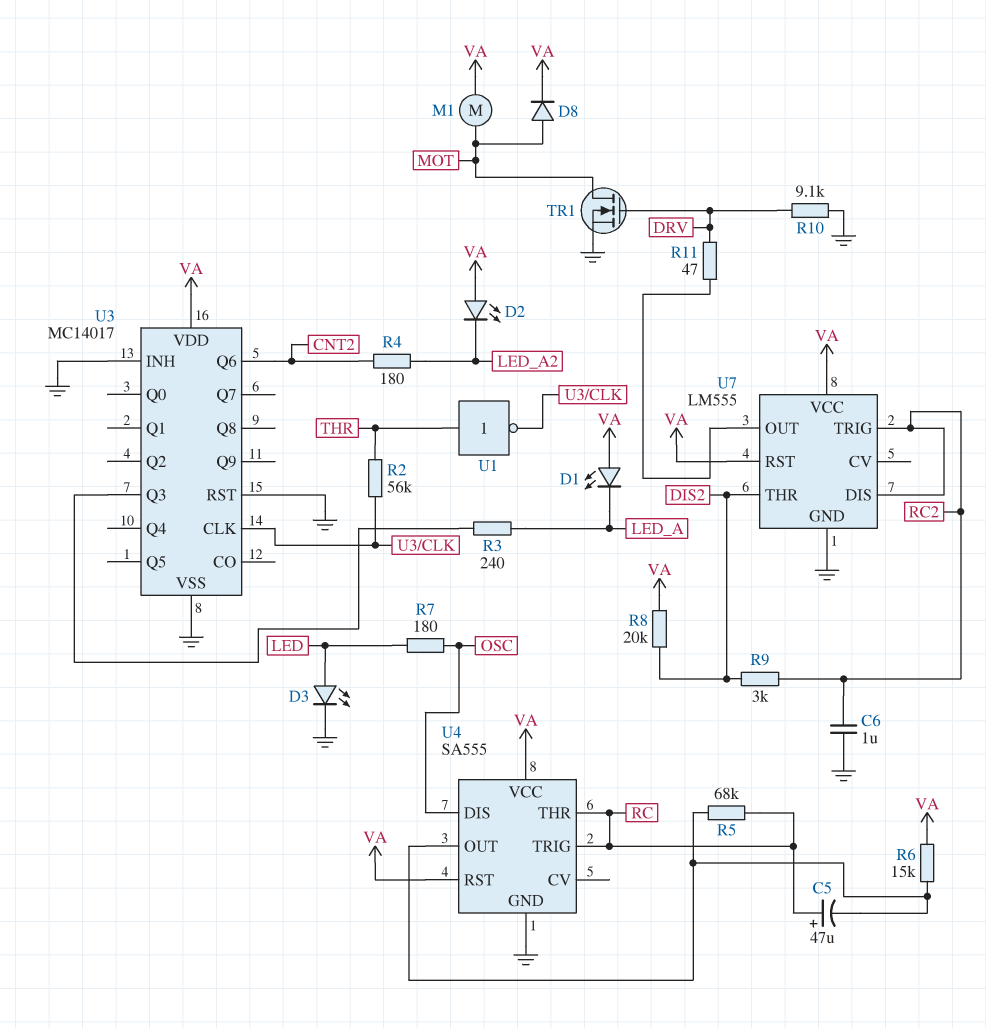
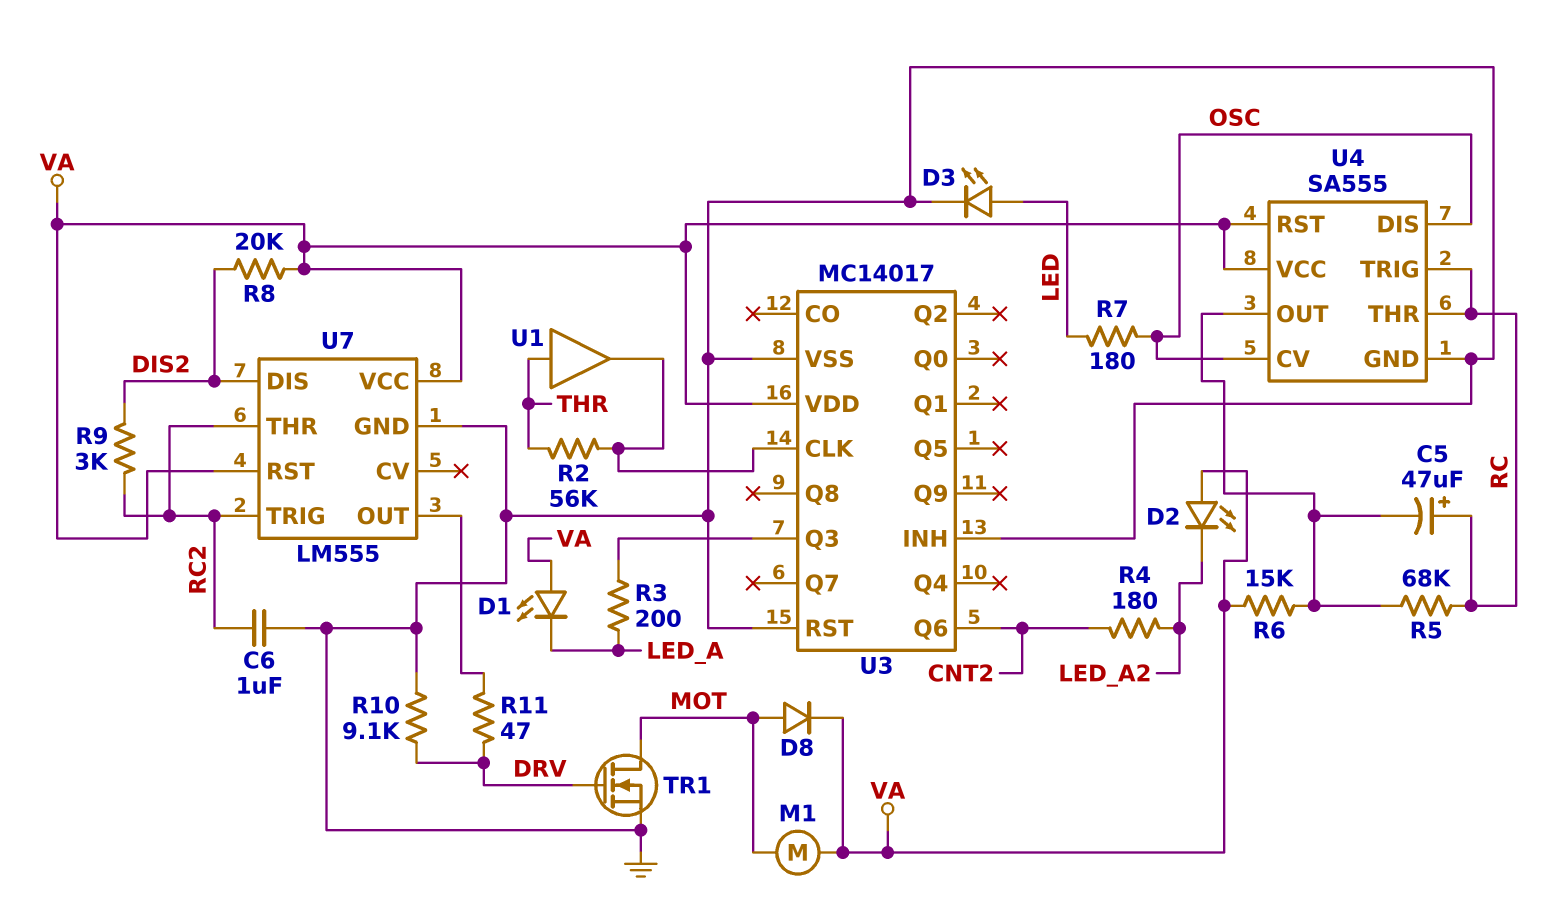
R3: 240 (LED_A, U3/Q3) -> 200 (LED_A, U3/Q3)
U1: NOT (in THR, out U3/CLK) -> buffer (in THR, out U3/CLK)
U4 pin CV: none -> OSC
U7 pin DIS: RC2 -> DIS2
U7 pin THR: DIS2 -> RC2

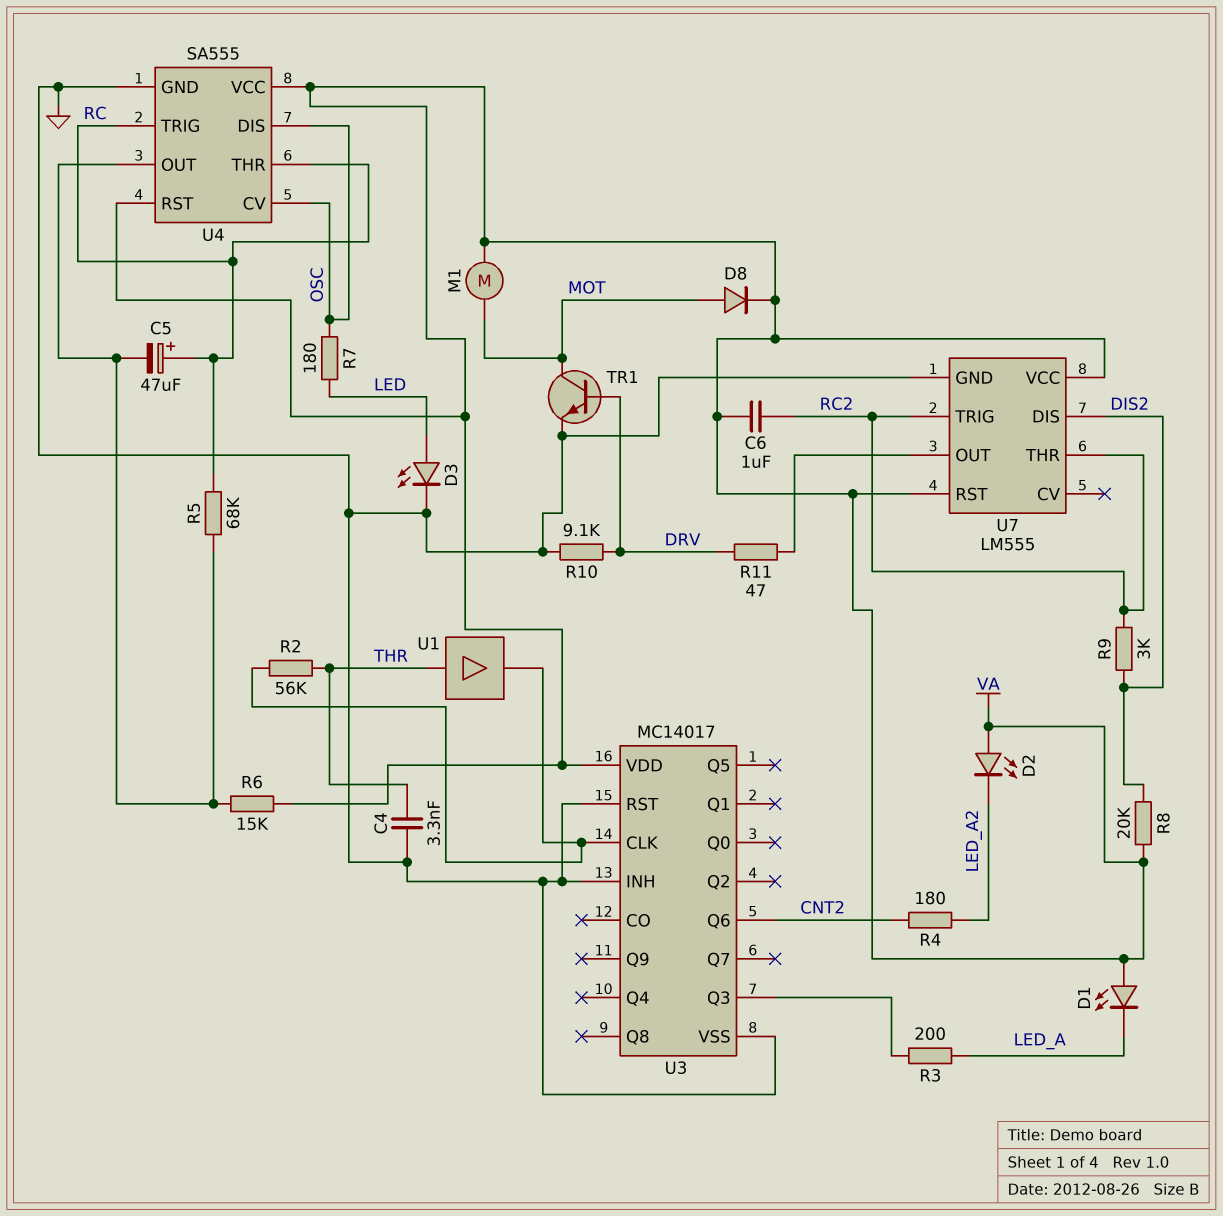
C4: none -> 3.3nF (GND, THR)
C6: 1uF (GND, RC2) -> 1uF (RC2, VA)
TR1: NMOS (G DRV, D MOT, S GND) -> NPN (B DRV, C MOT, E GND)

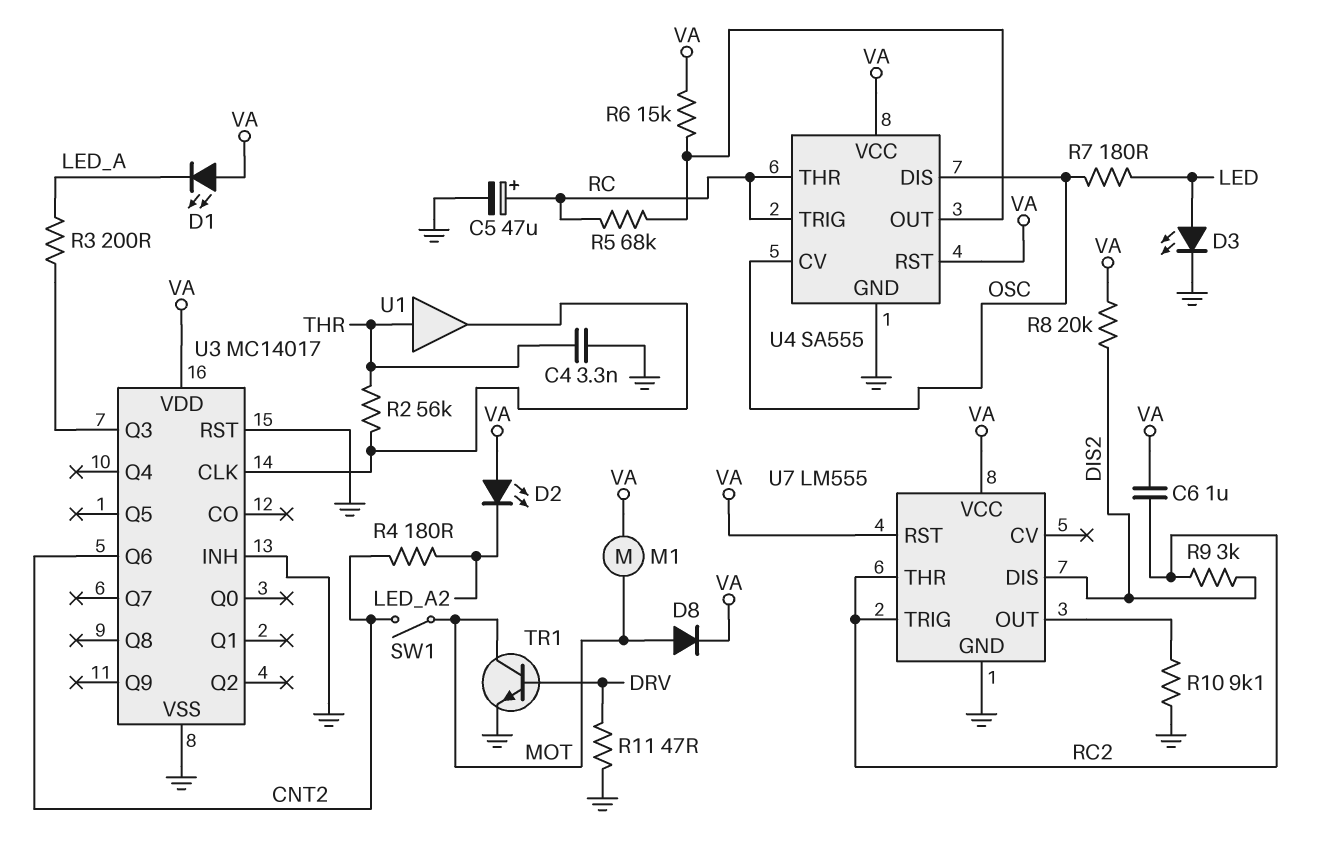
C5: 47uF (plus RC, minus U4/OUT) -> 47uF (plus RC, minus GND)
R10: 9.1k (DRV, GND) -> 9.1k (GND, U7/OUT)
R11: 47 (DRV, U7/OUT) -> 47 (DRV, GND)
SW1: none -> switch (CNT2, MOT)

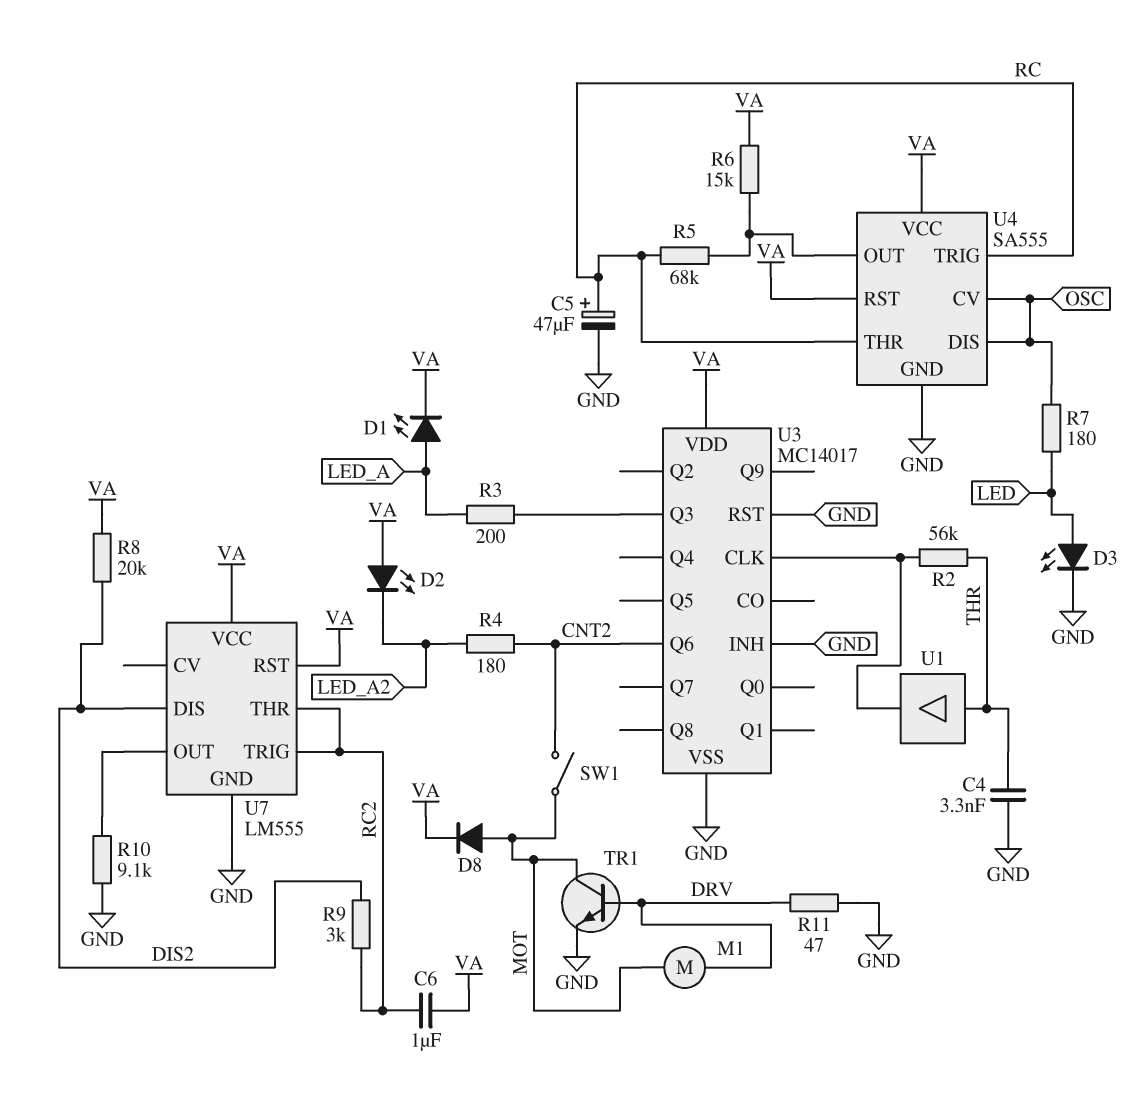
D1: LED (A VA, K LED_A) -> LED (A LED_A, K VA)
M1: motor (MOT, VA) -> motor (DRV, MOT)

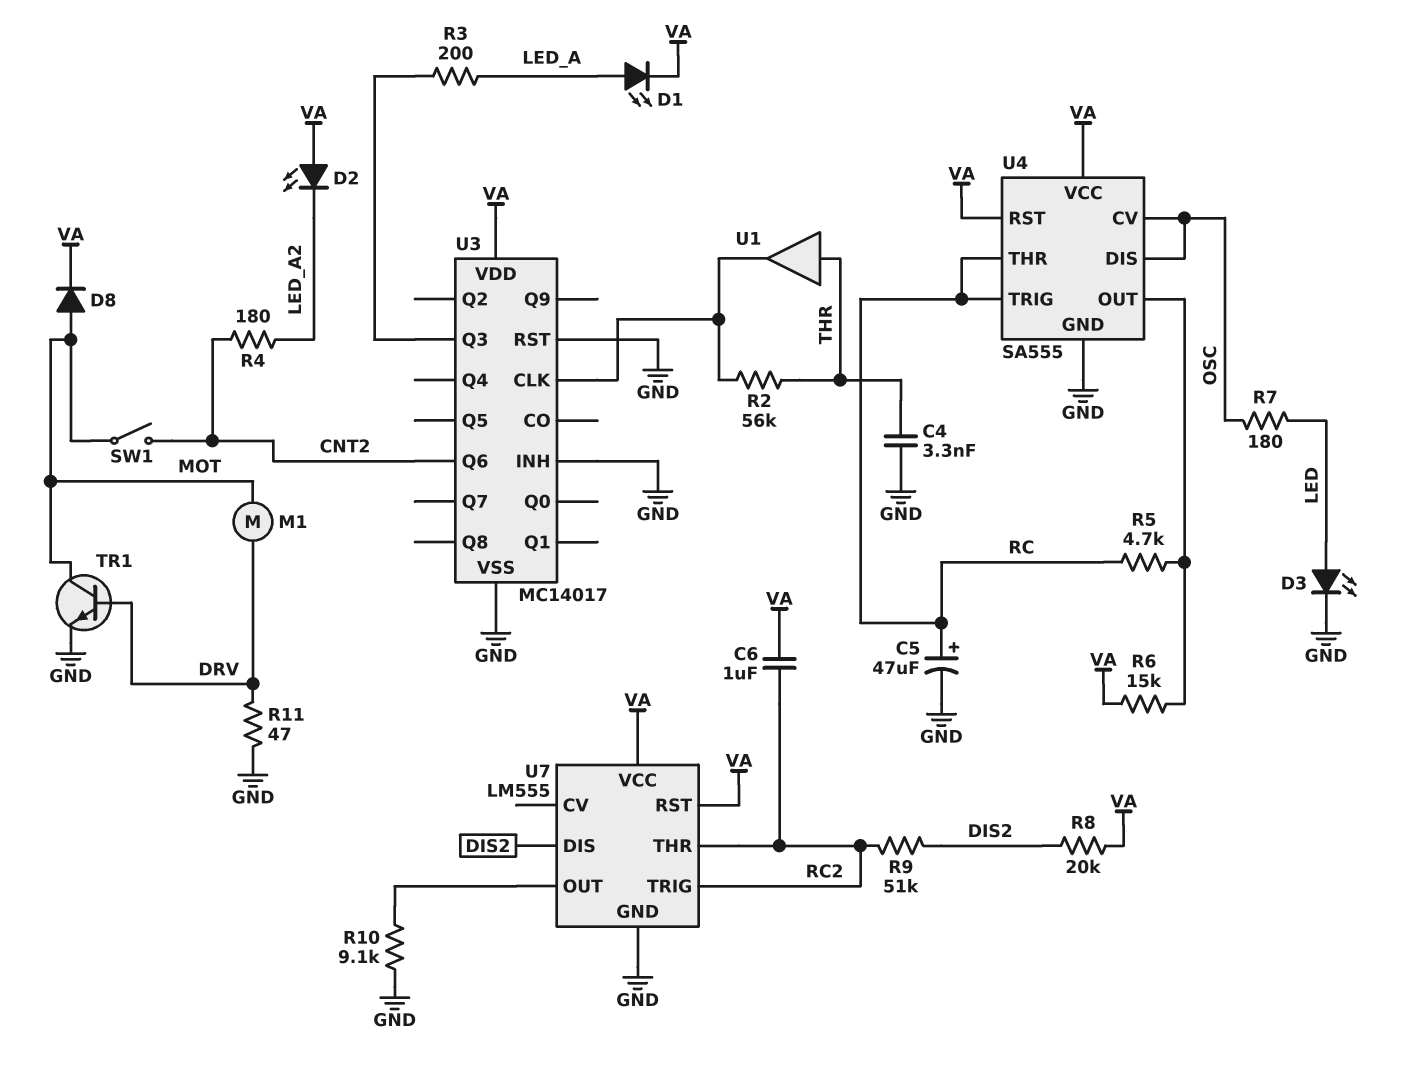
R5: 68k (RC, U4/OUT) -> 4.7k (RC, U4/OUT)
R9: 3k (DIS2, RC2) -> 51k (DIS2, RC2)

